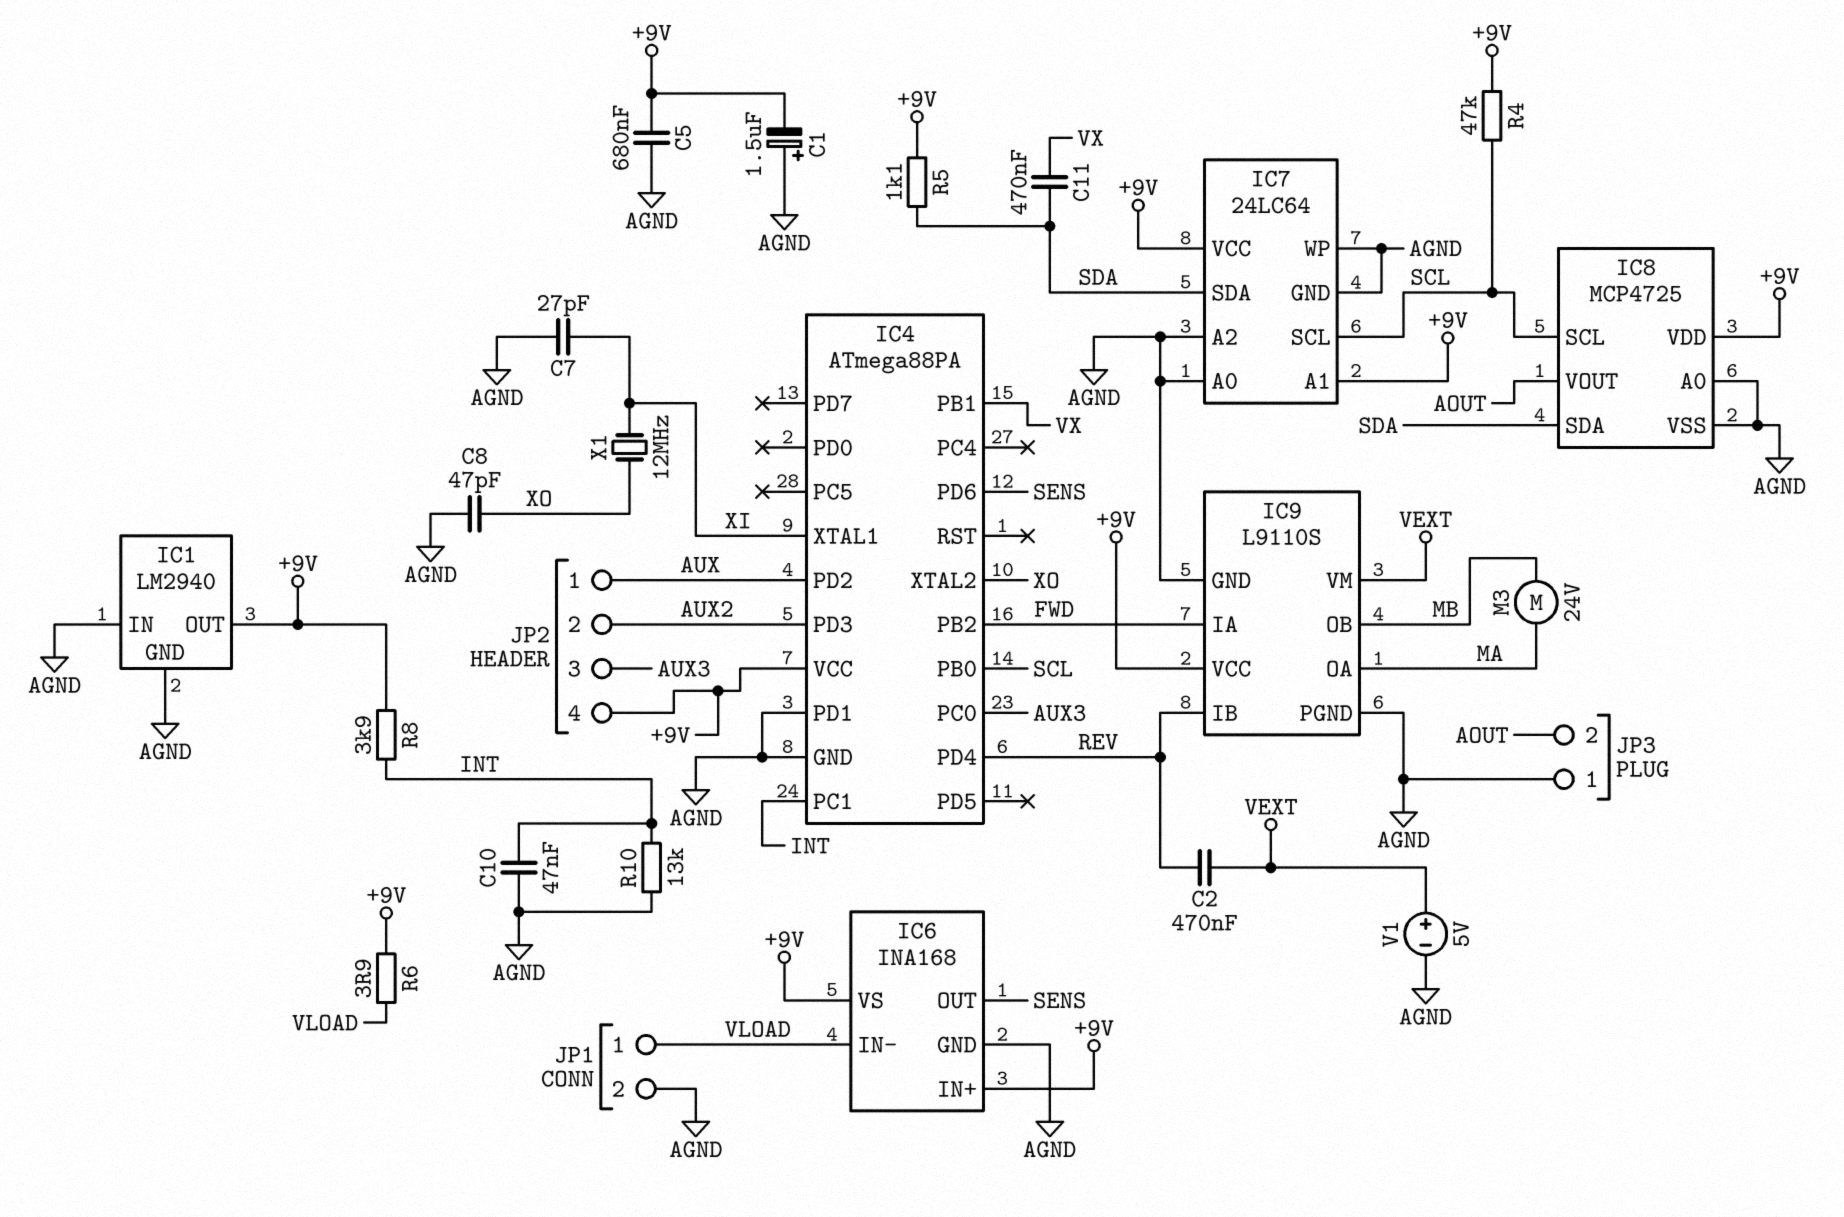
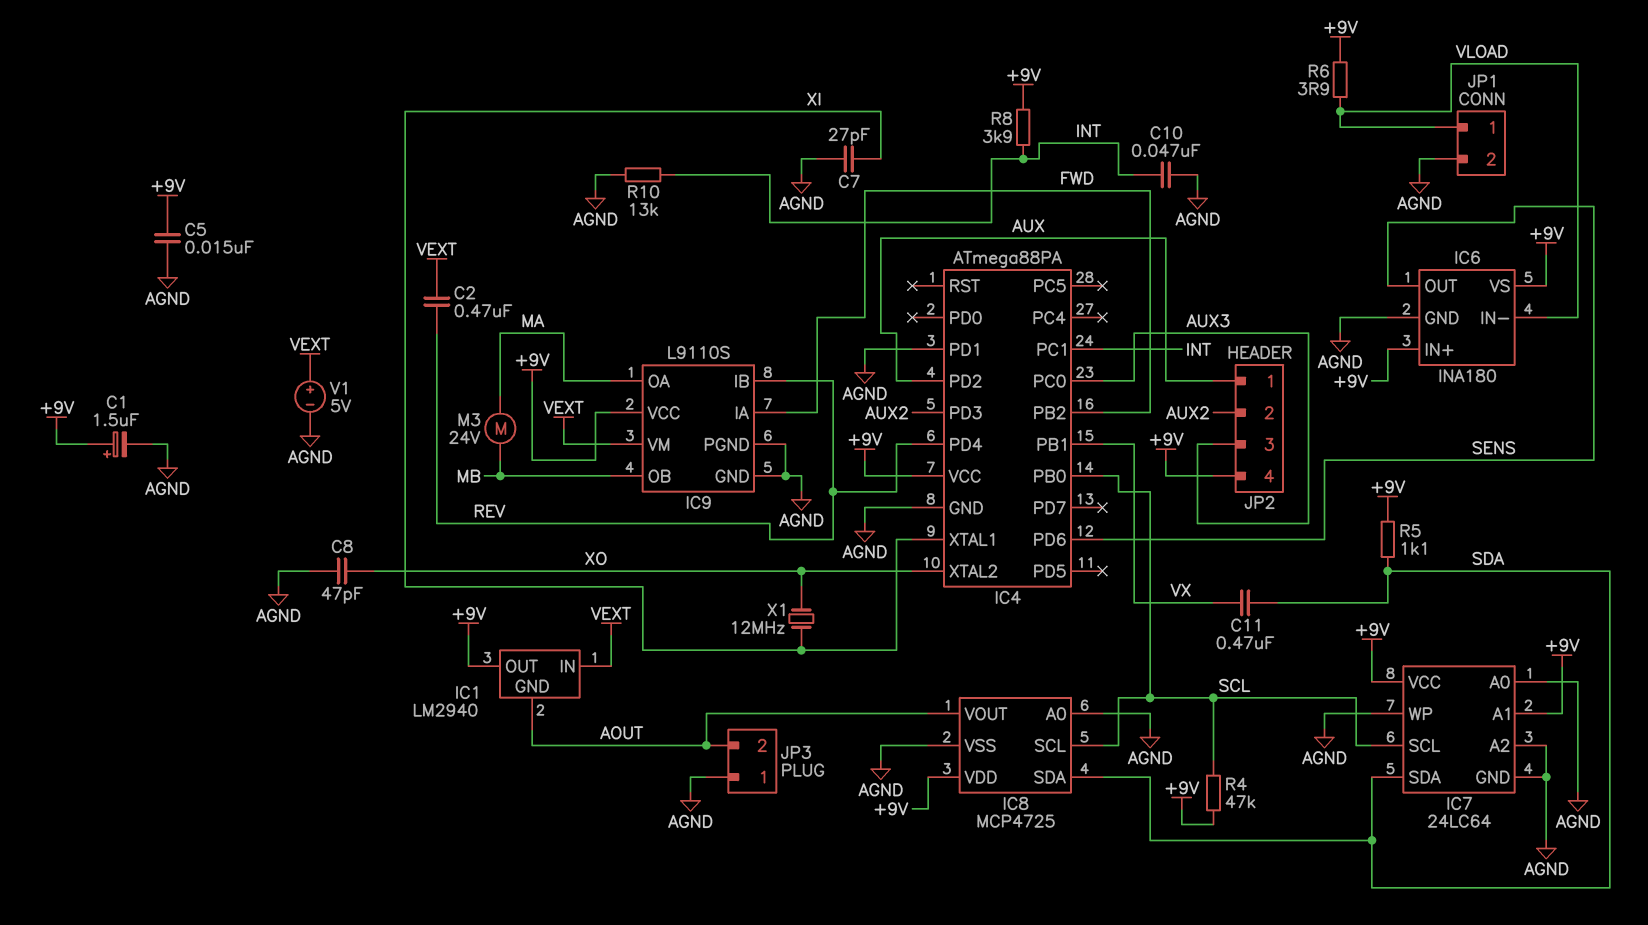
C1: 1.5uF (plus AGND, minus +9V) -> 1.5uF (plus +9V, minus AGND)
C5: 680nF (+9V, AGND) -> 15nF (+9V, AGND)
IC1 pin GND: AGND -> AOUT
IC1 pin IN: AGND -> VEXT
IC6: INA168 -> INA180

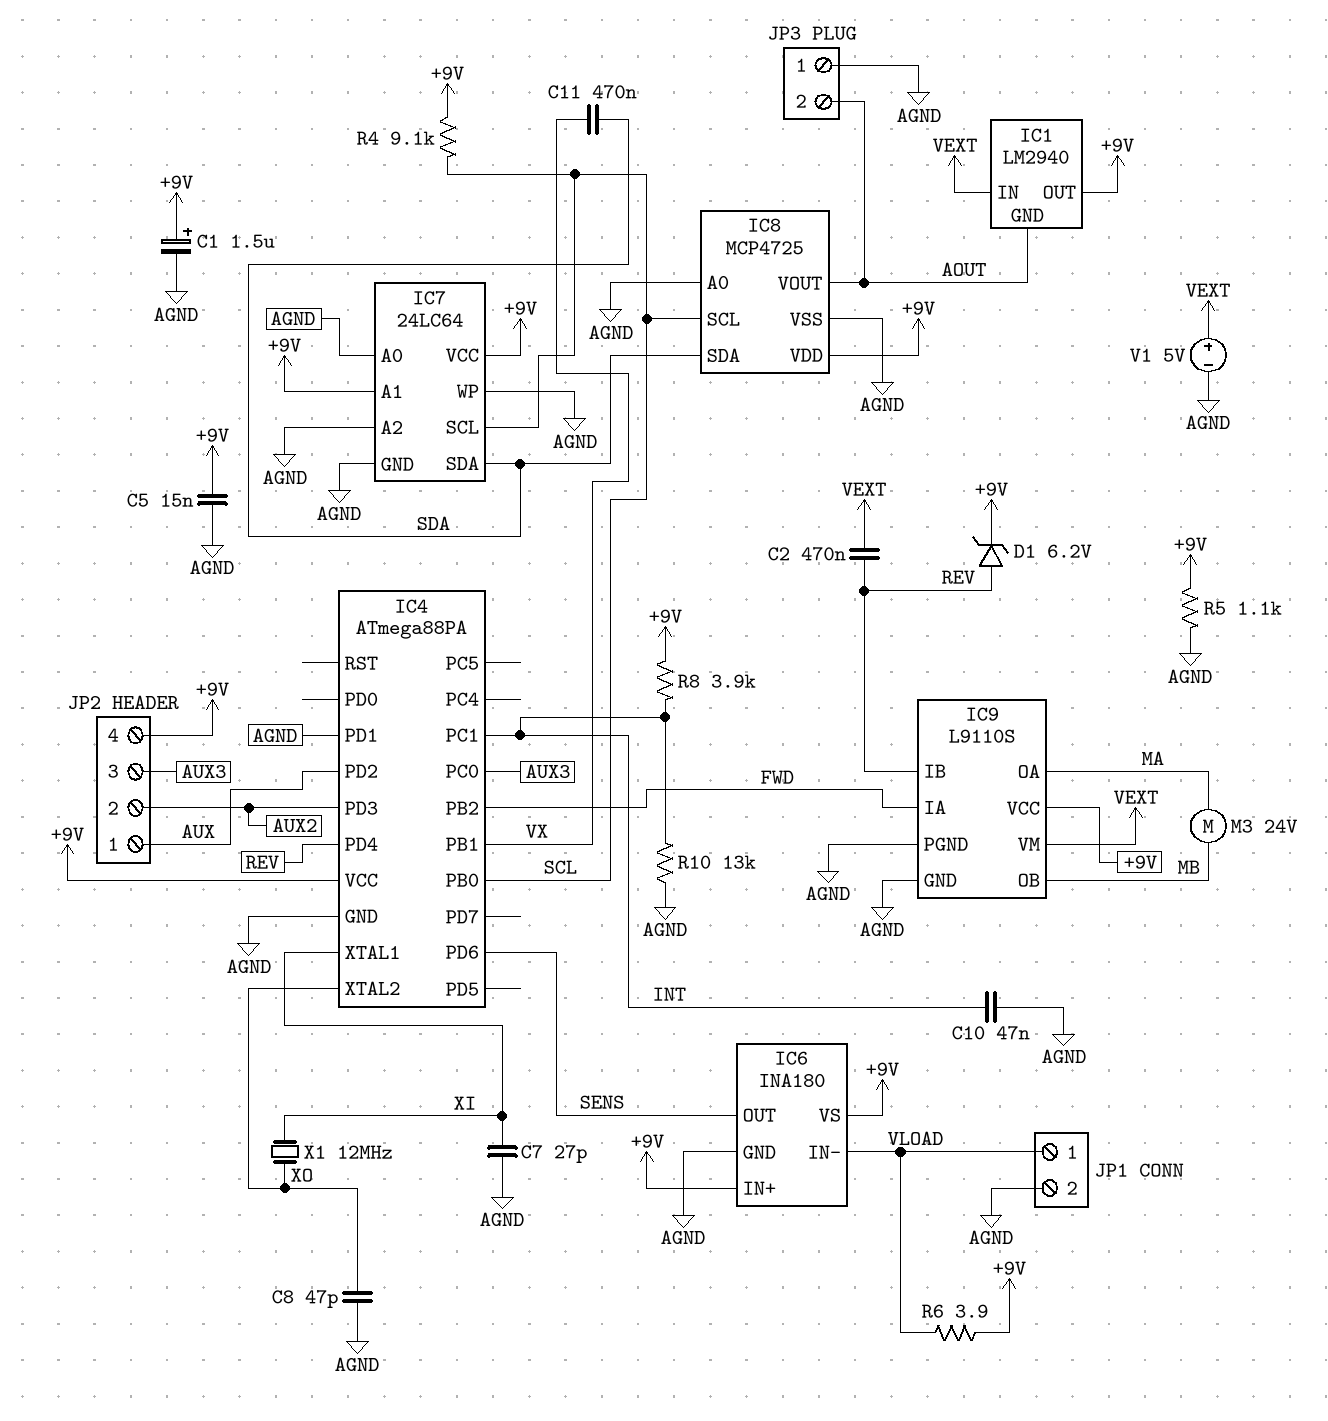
D1: none -> zener 6.2V (A REV, K +9V)
R4: 47k (+9V, SCL) -> 9.1k (+9V, SCL)
R5: 1.1k (+9V, SDA) -> 1.1k (+9V, AGND)

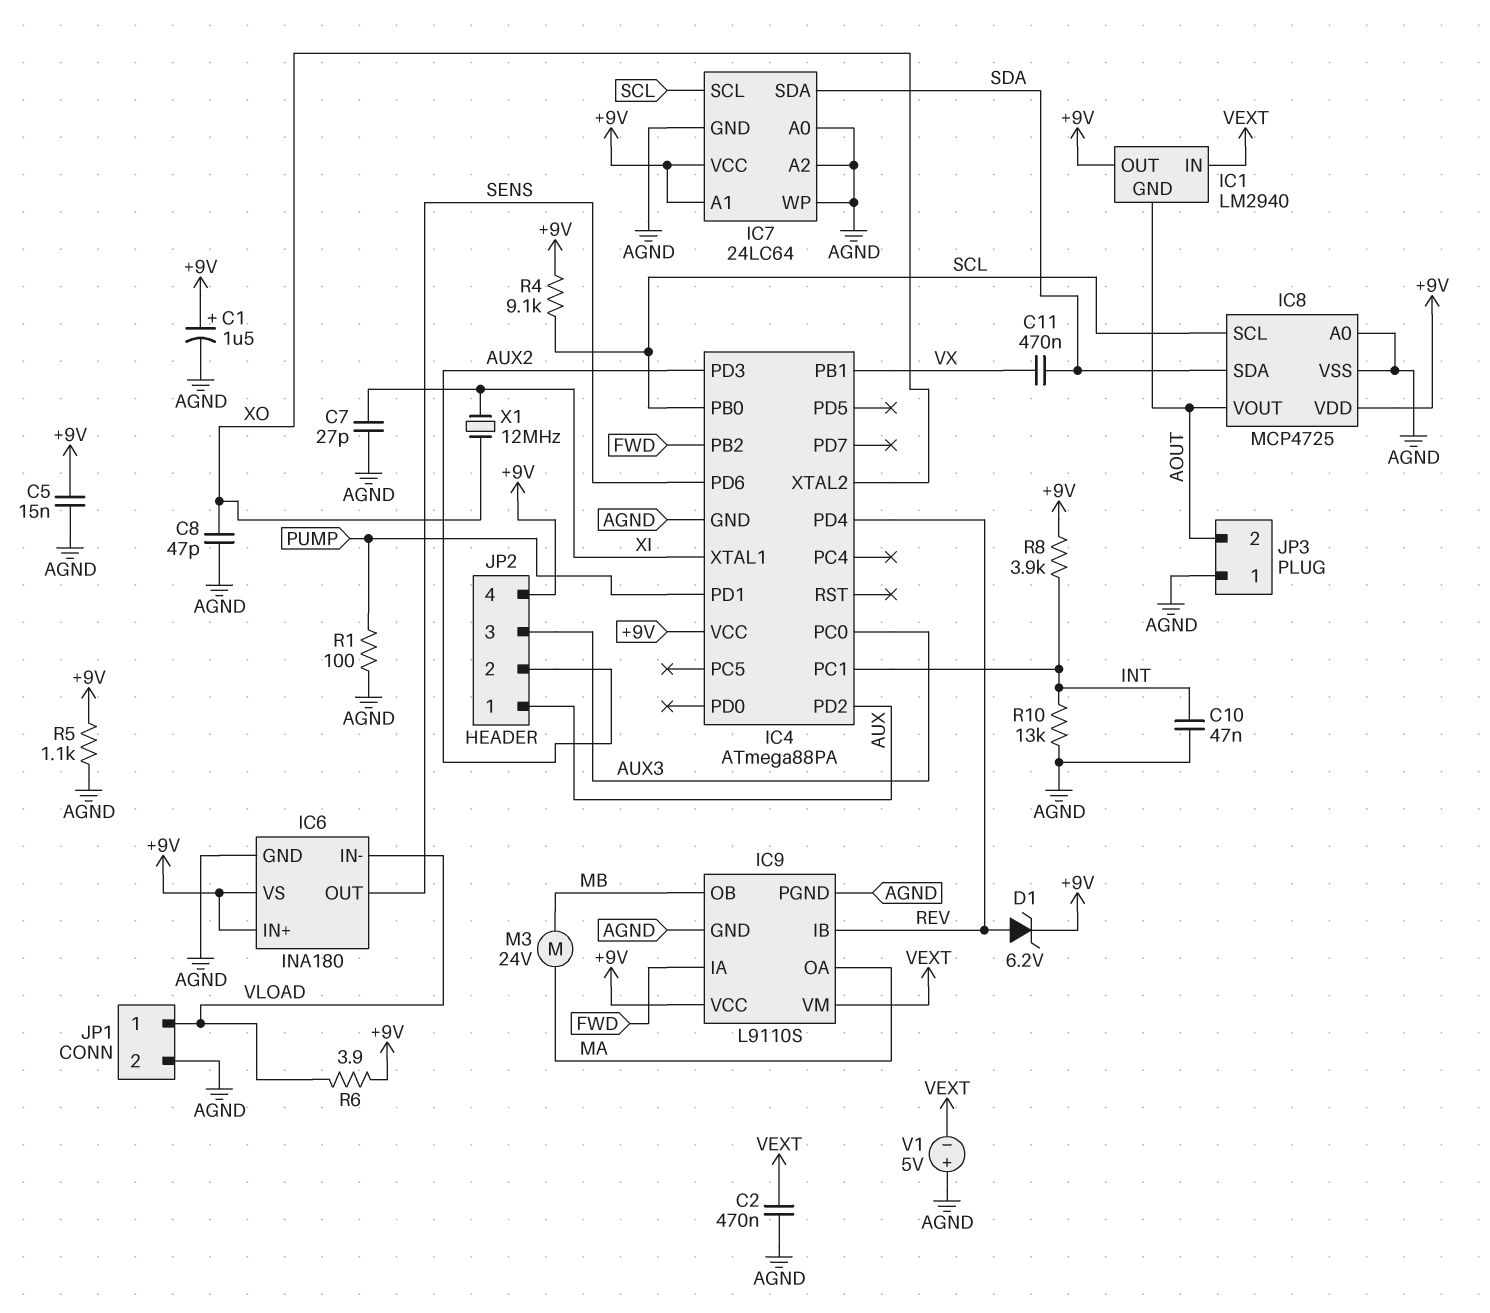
C2: 470nF (REV, VEXT) -> 470nF (AGND, VEXT)
IC4 pin PD1: AGND -> PUMP
R1: none -> 100 (AGND, PUMP)
V1: 5V (plus VEXT, minus AGND) -> 5V (plus AGND, minus VEXT)

